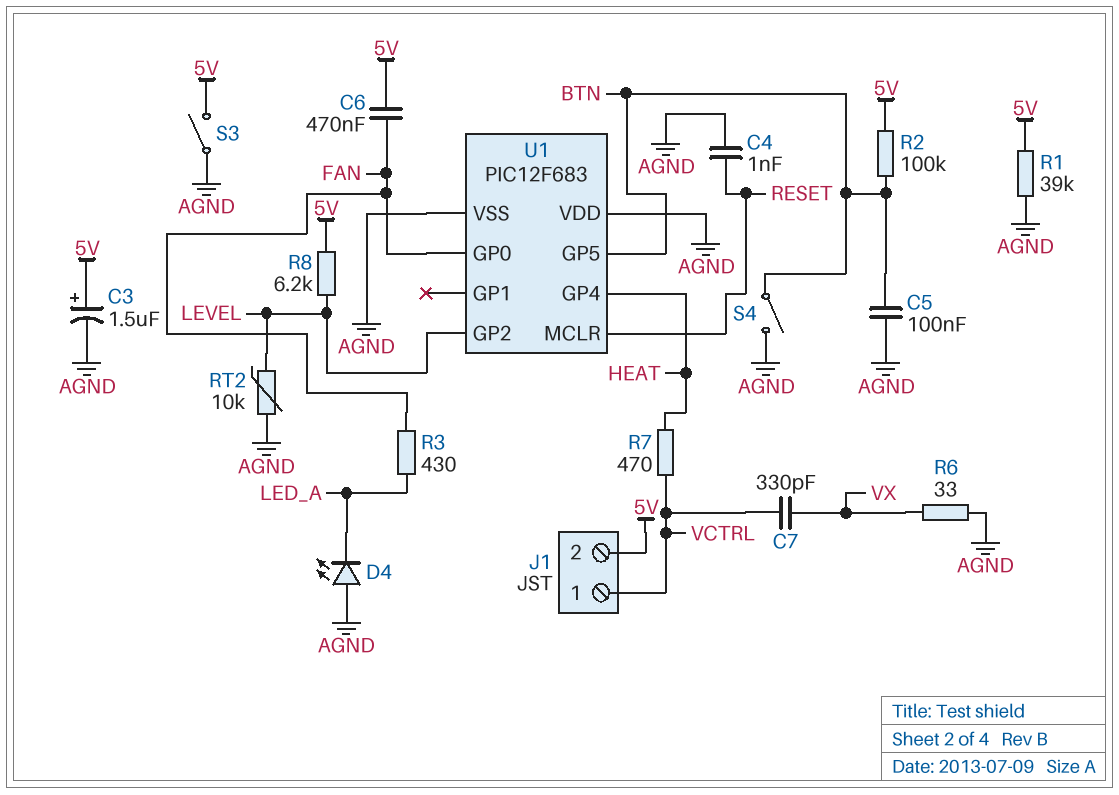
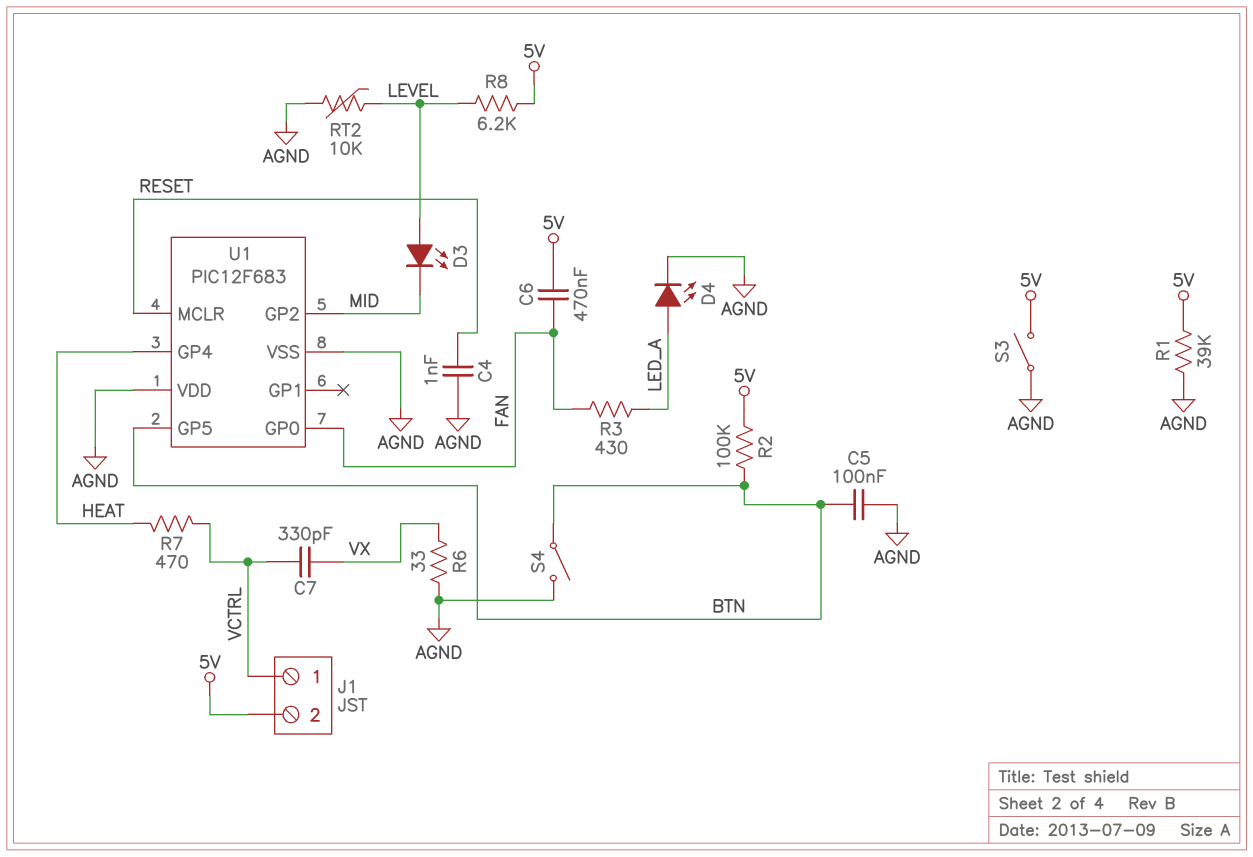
C3: 1.5uF (plus 5V, minus AGND) -> none
D3: none -> LED (A LEVEL, K MID)
D4: LED (A AGND, K LED_A) -> LED (A LED_A, K AGND)
U1 pin GP2: LEVEL -> MID

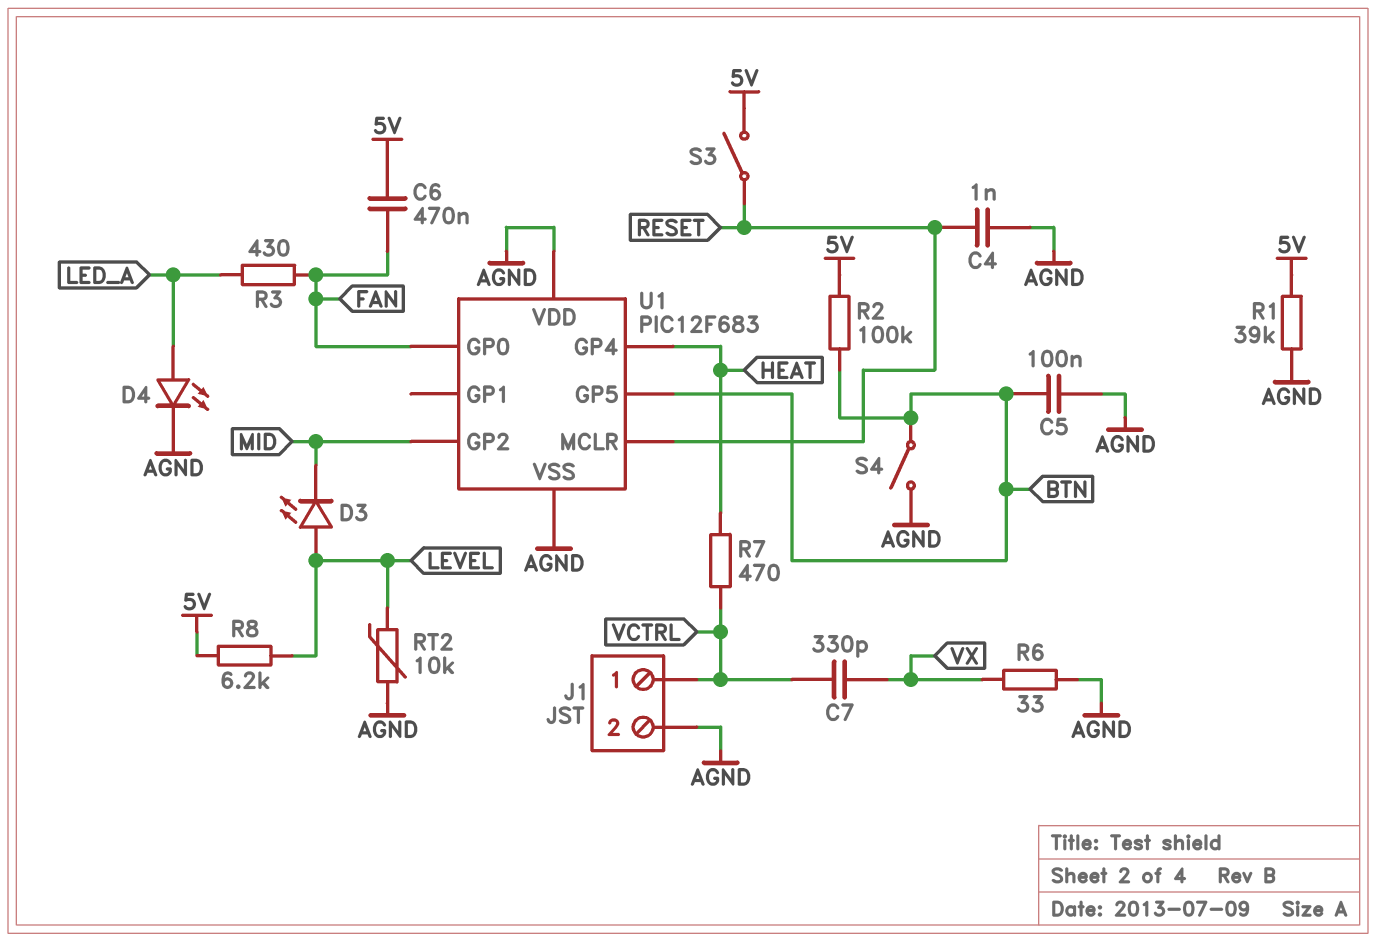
J1 pin 2: 5V -> AGND
S3: switch (5V, AGND) -> switch (5V, RESET)

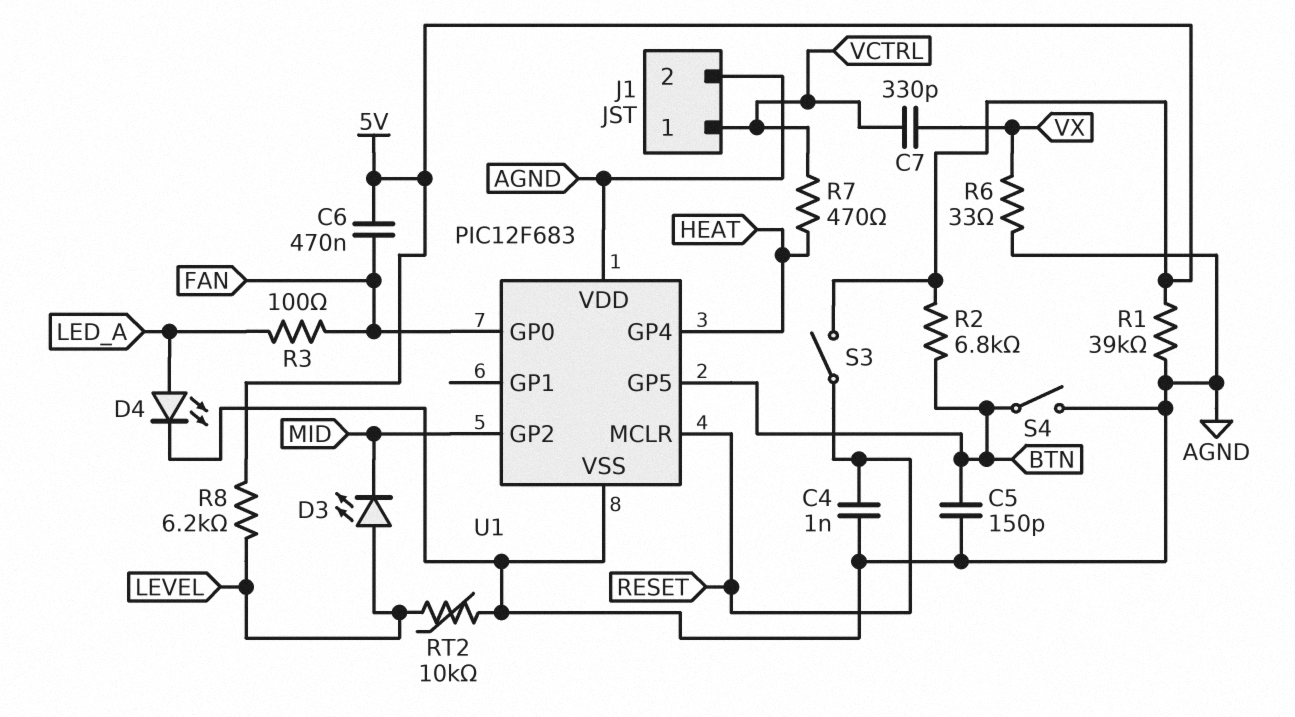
C5: 100nF (AGND, BTN) -> 150pF (AGND, BTN)
R2: 100k (5V, BTN) -> 6.8k (5V, BTN)
R3: 430 (FAN, LED_A) -> 100 (FAN, LED_A)

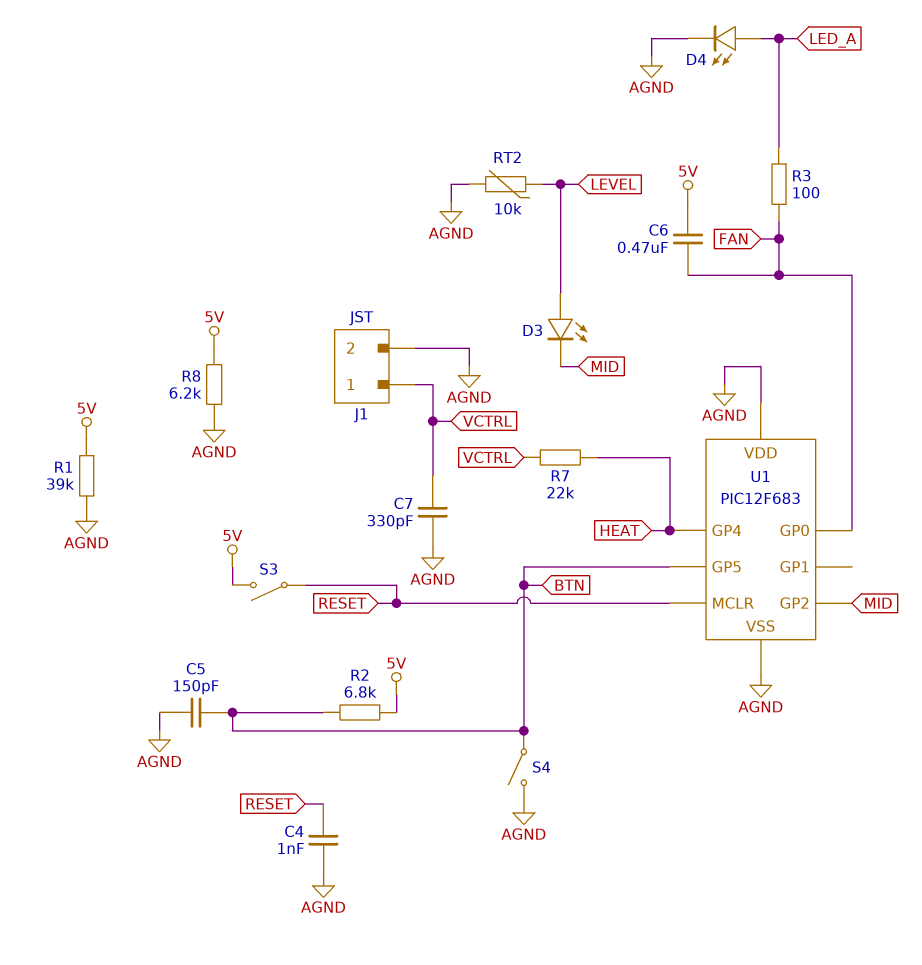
C7: 330pF (VCTRL, VX) -> 330pF (AGND, VCTRL)
R6: 33 (AGND, VX) -> none
R7: 470 (HEAT, VCTRL) -> 22k (HEAT, VCTRL)
R8: 6.2k (5V, LEVEL) -> 6.2k (5V, AGND)

